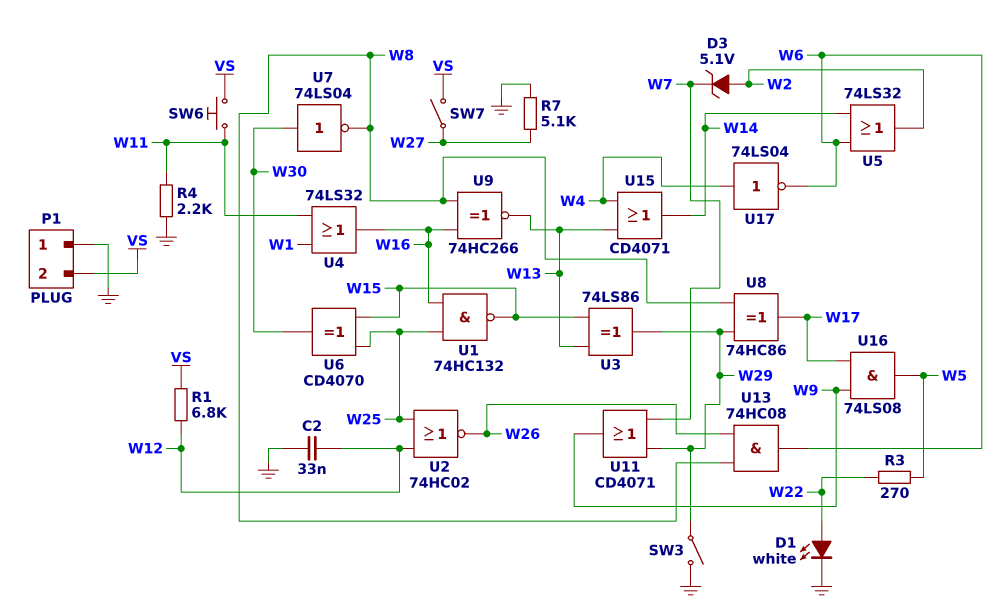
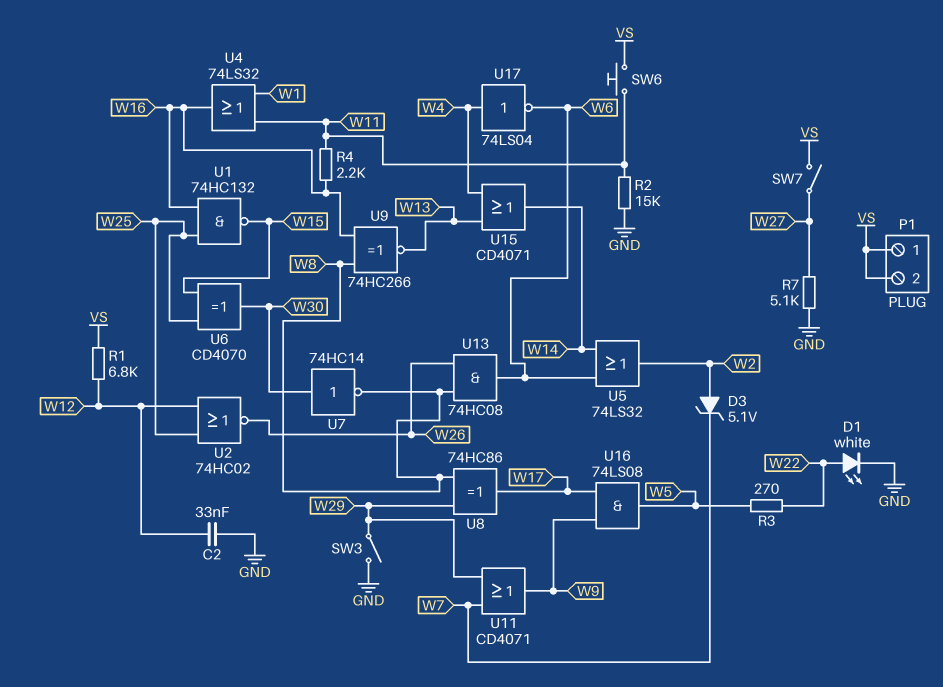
P1 pin 1: GND -> VS
R2: none -> 15k (GND, W11)
R4: 2.2k (GND, W11) -> 2.2k (W11, W16)
U3: XOR 74LS86 (in W13, in W15, out W29) -> none
U7: NOT 74LS04 (in W30, out W8) -> NOT 74HC14 (in W30, out W8)

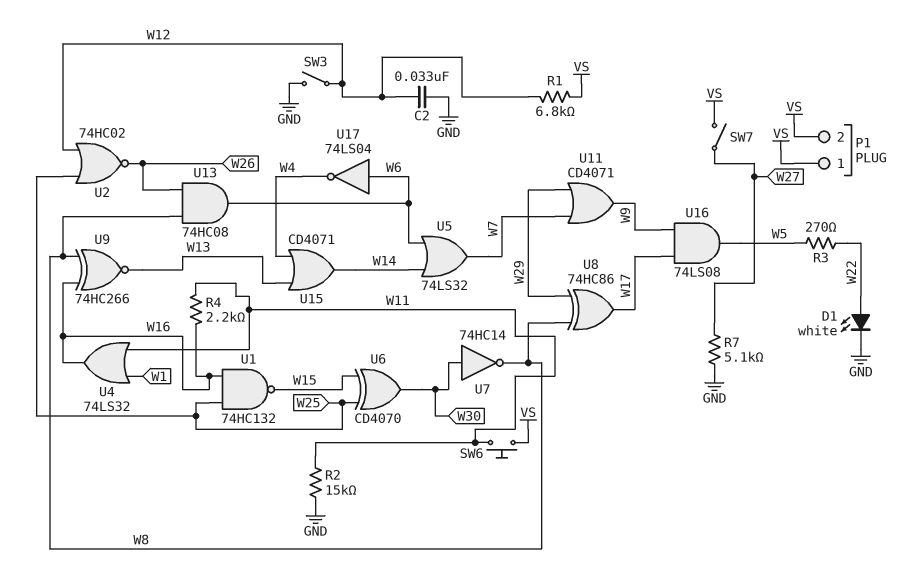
D3: zener 5.1V (A W2, K W7) -> none
SW3: switch (GND, W29) -> switch (GND, W12)
U5: OR 74LS32 (in W6, in W14, out W2) -> OR 74LS32 (in W6, in W14, out W7)
U17: NOT 74LS04 (in W4, out W6) -> NOT 74LS04 (in W6, out W4)

